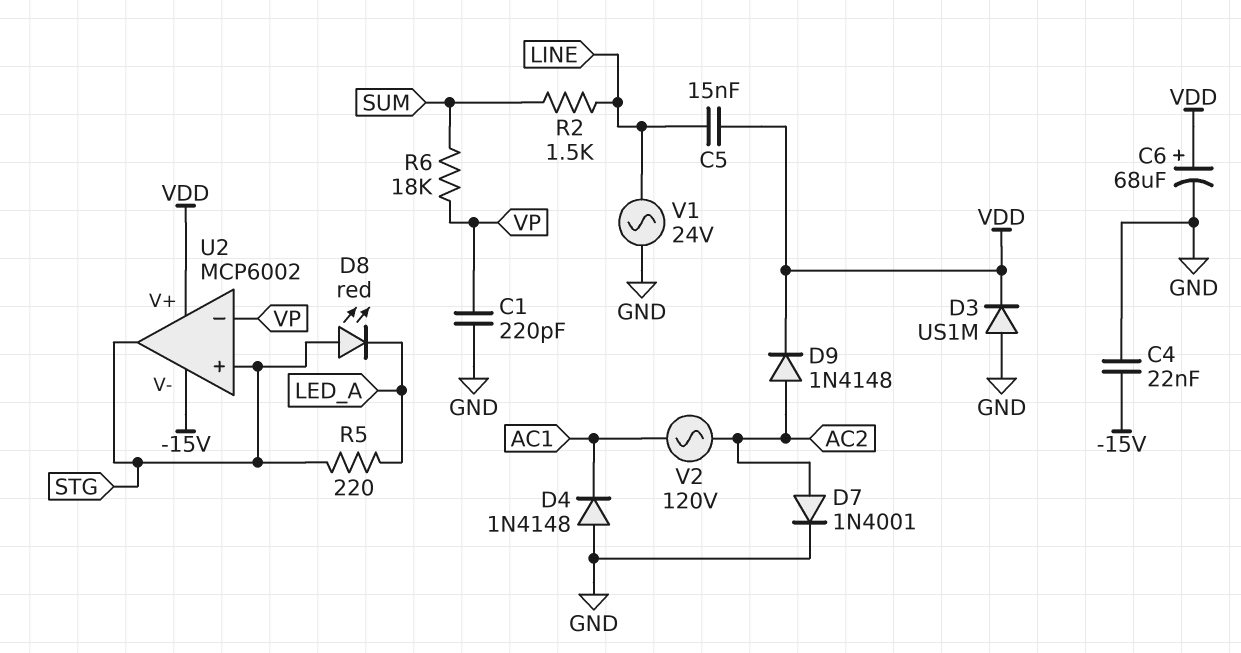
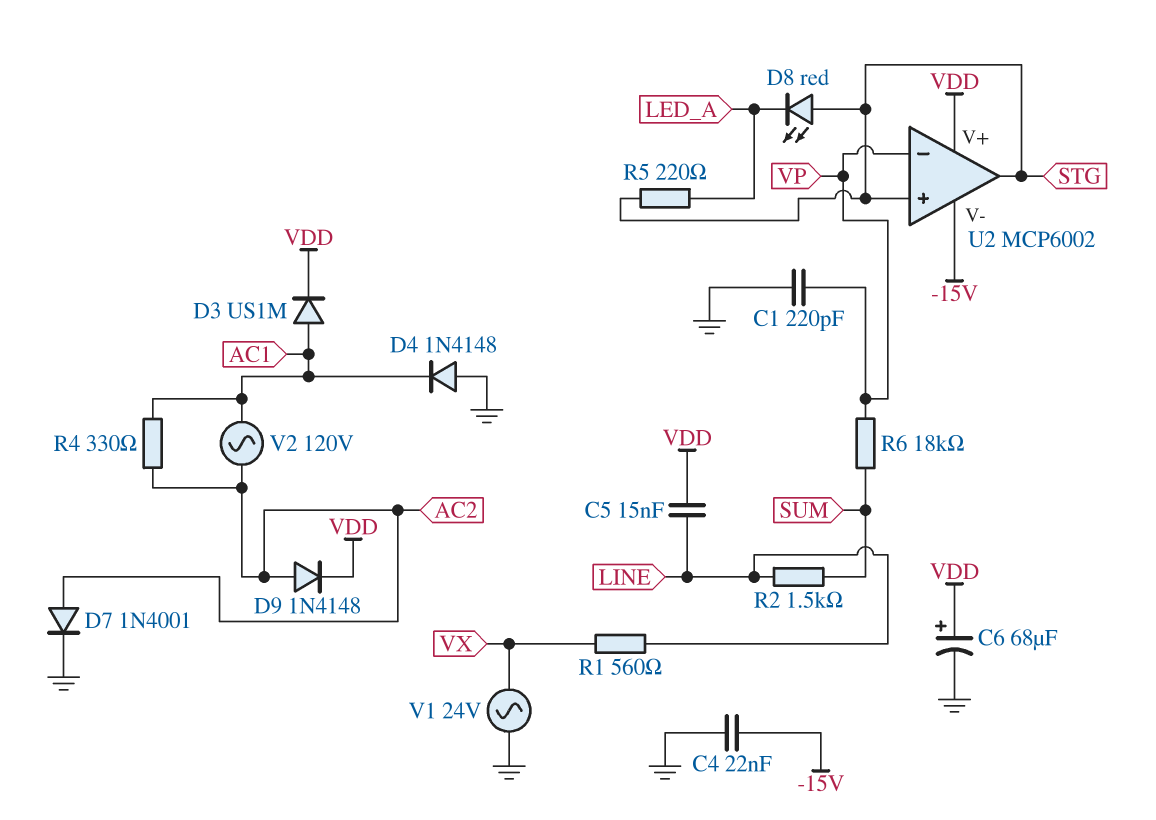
D3: diode US1M (A GND, K VDD) -> diode US1M (A AC1, K VDD)
R1: none -> 560 (LINE, VX)
R4: none -> 330 (AC1, AC2)
V1: AC 24V (GND, LINE) -> AC 24V (GND, VX)

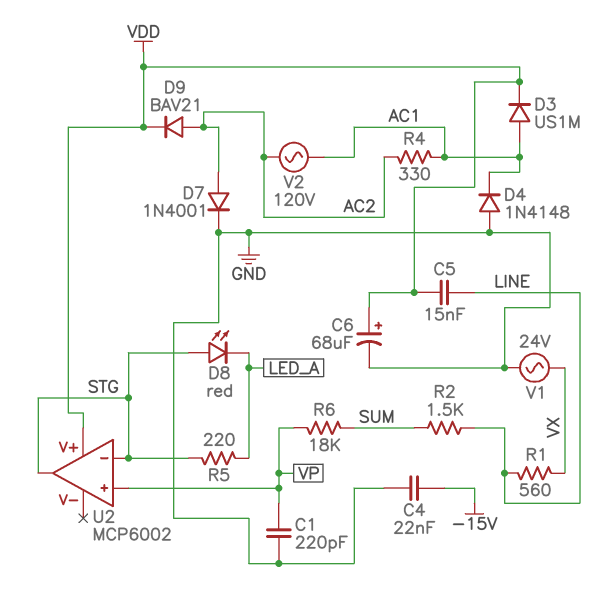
D9: diode 1N4148 (A AC2, K VDD) -> diode BAV21 (A AC2, K VDD)
U2 pin V-: -15V -> none
U2 pin in+: STG -> VP
U2 pin in-: VP -> STG

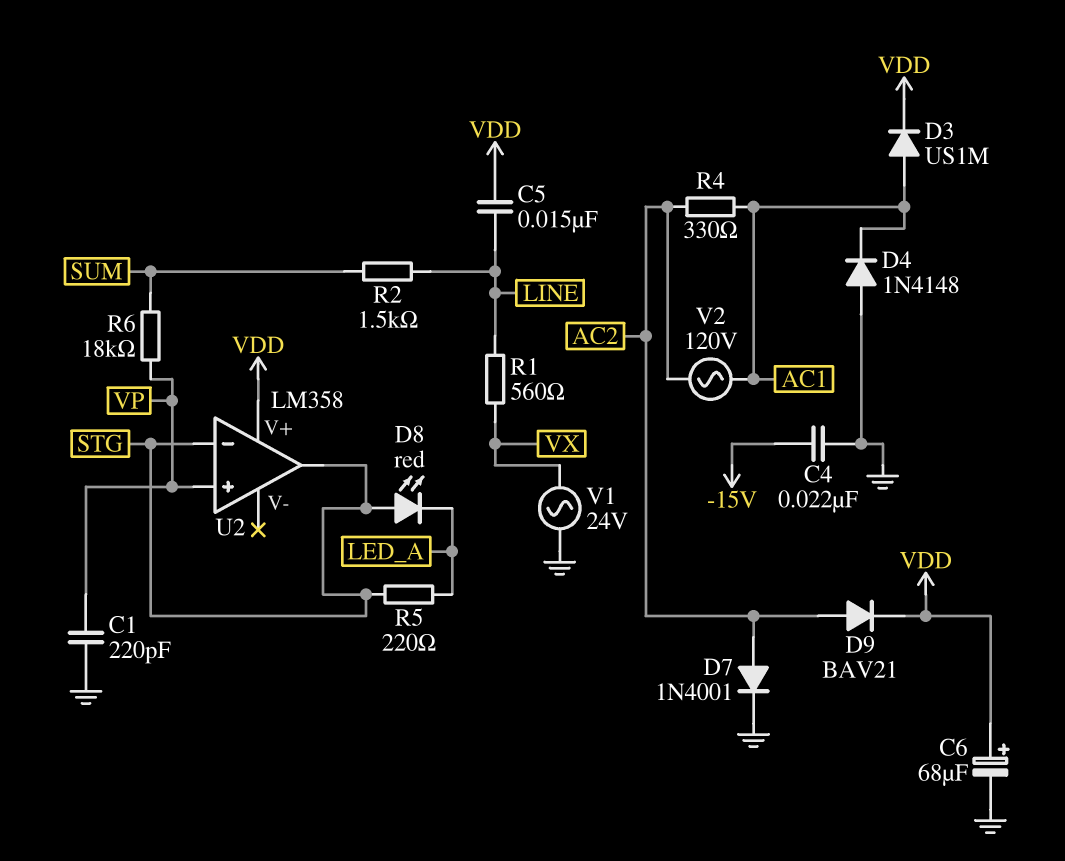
U2: MCP6002 -> LM358

